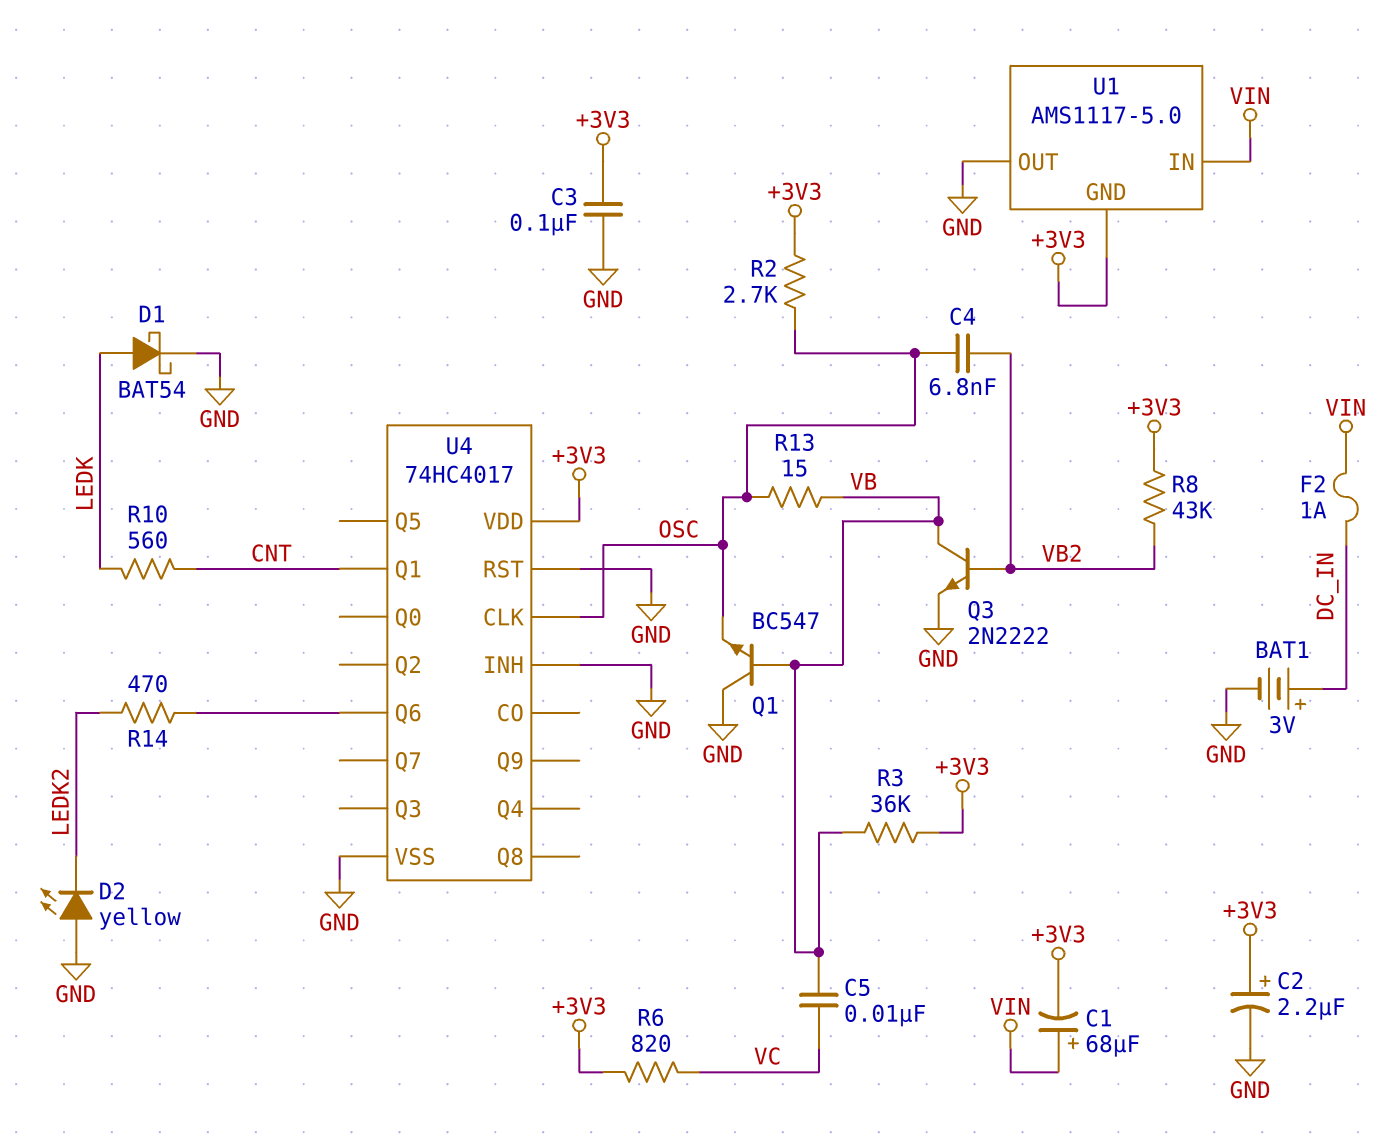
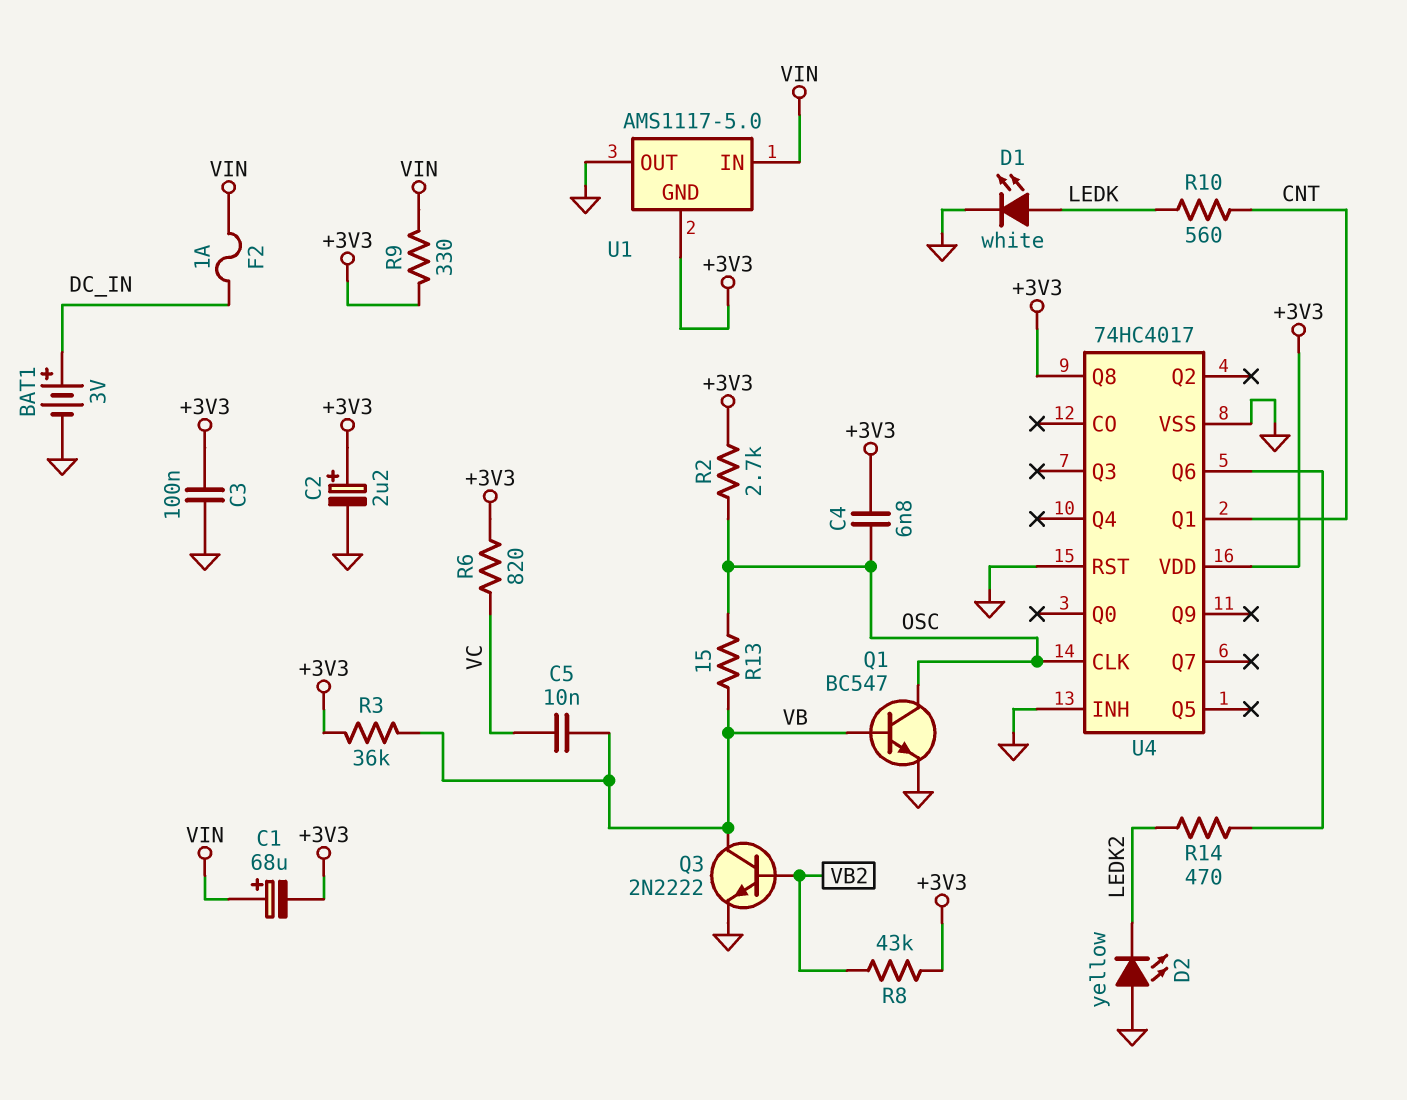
C4: 6.8nF (OSC, VB2) -> 6.8nF (+3V3, OSC)
D1: schottky BAT54 (A LEDK, K GND) -> LED white (A LEDK, K GND)
Q1: NPN BC547 (B VB, C GND, E OSC) -> NPN BC547 (B VB, C OSC, E GND)
R9: none -> 330 (+3V3, VIN)
U4 pin Q8: none -> +3V3

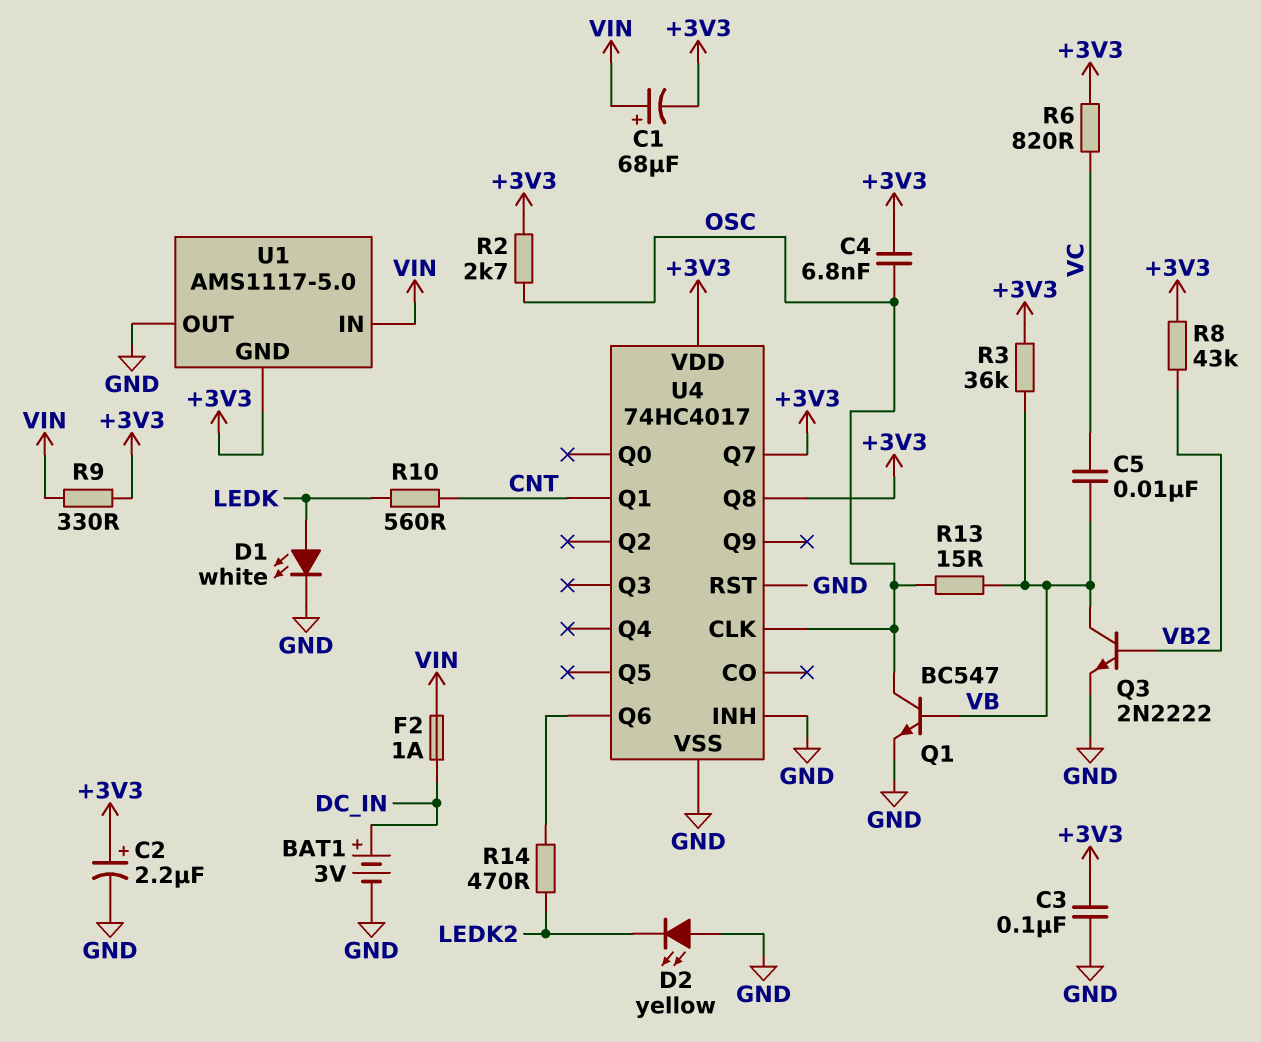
U4 pin Q7: none -> +3V3

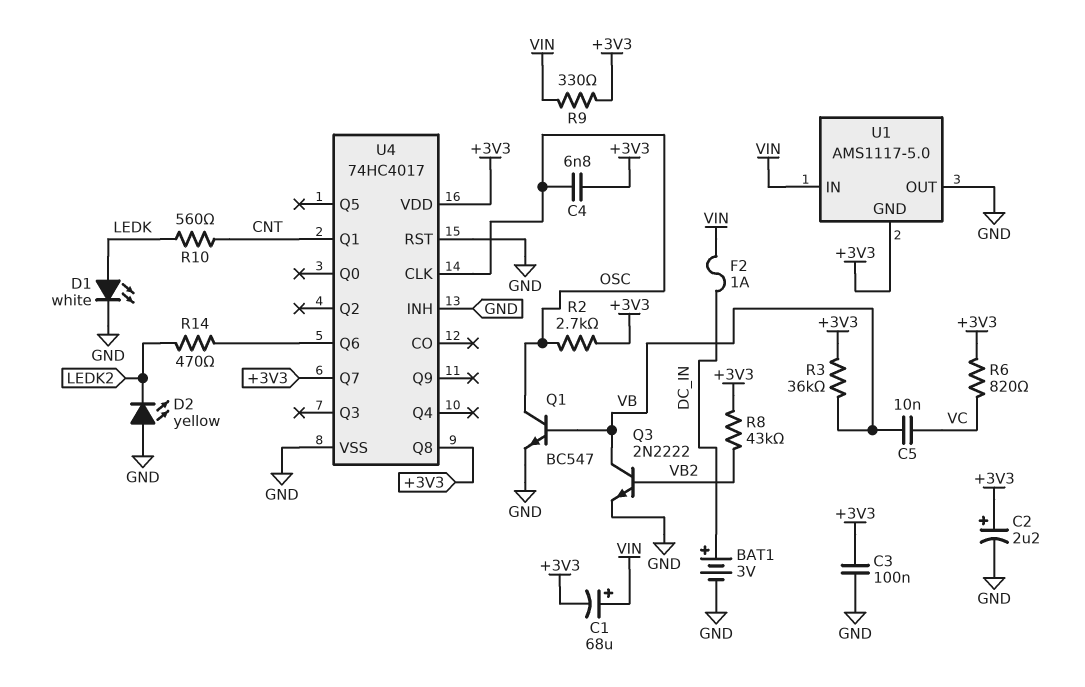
R13: 15 (OSC, VB) -> none

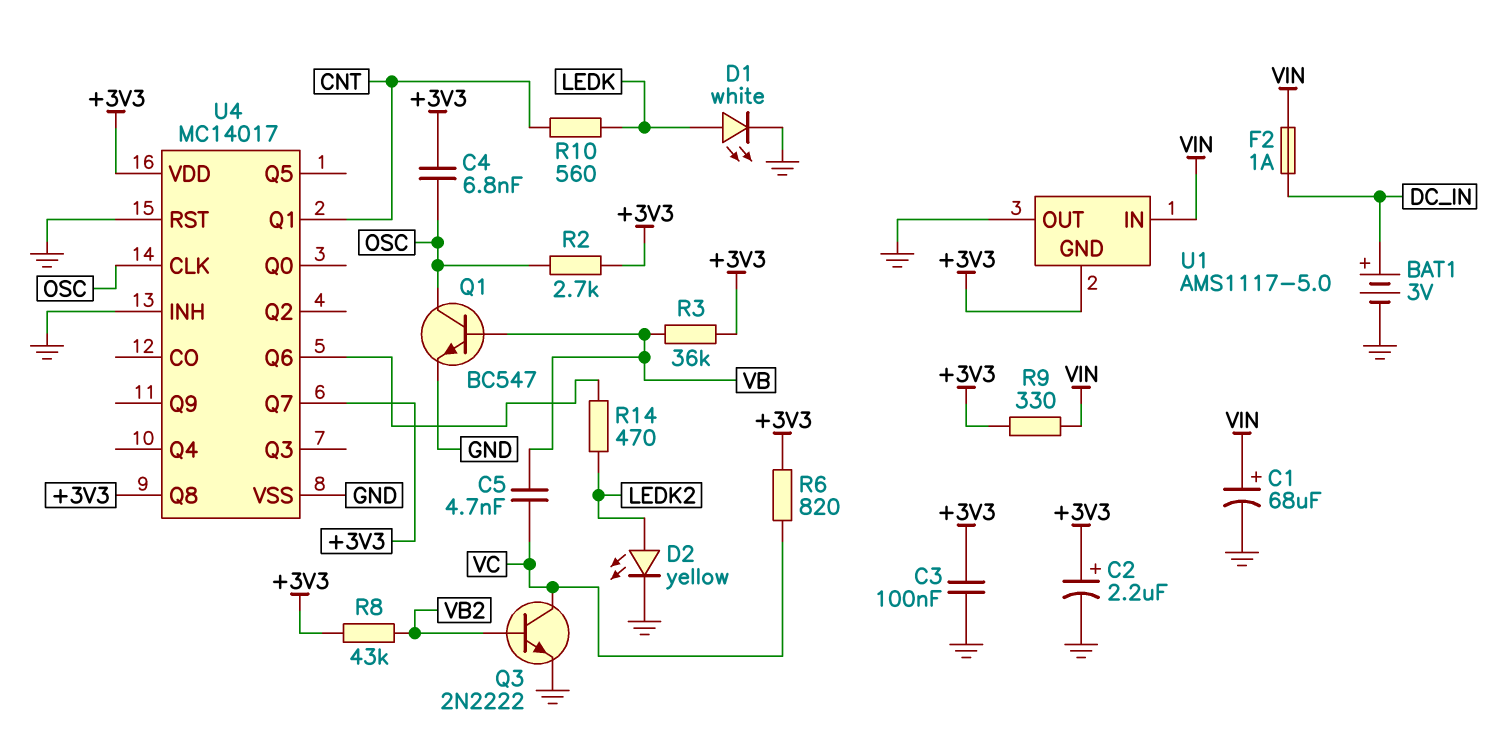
C1: 68uF (plus VIN, minus +3V3) -> 68uF (plus VIN, minus GND)
C5: 10nF (VB, VC) -> 4.7nF (VB, VC)
D2: LED yellow (A GND, K LEDK2) -> LED yellow (A LEDK2, K GND)
Q3: NPN 2N2222 (B VB2, C VB, E GND) -> NPN 2N2222 (B VB2, C VC, E GND)
U4: 74HC4017 -> MC14017

